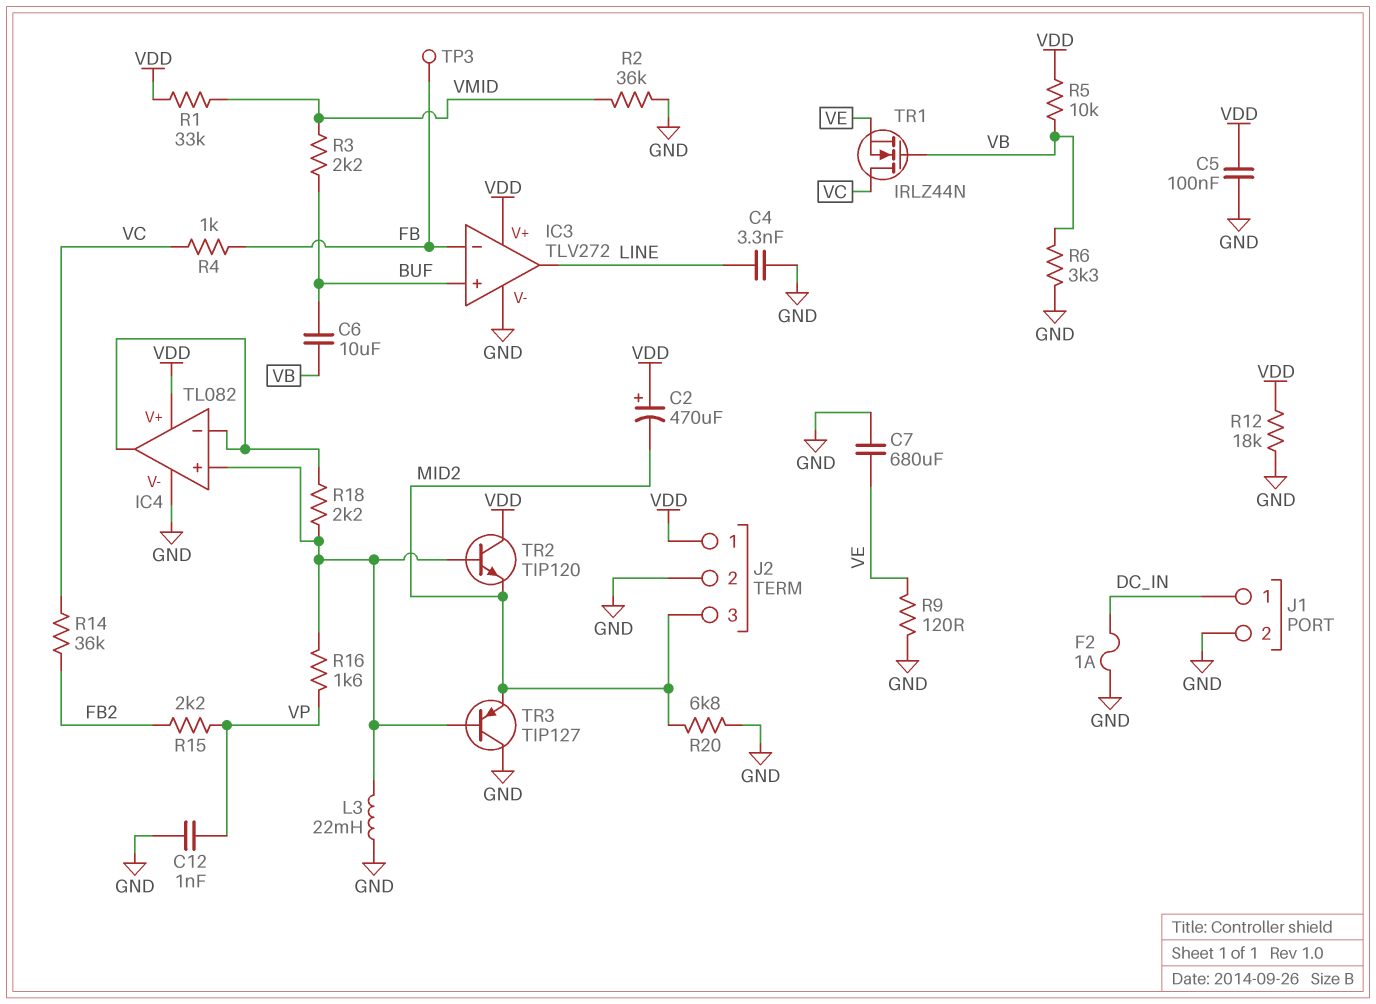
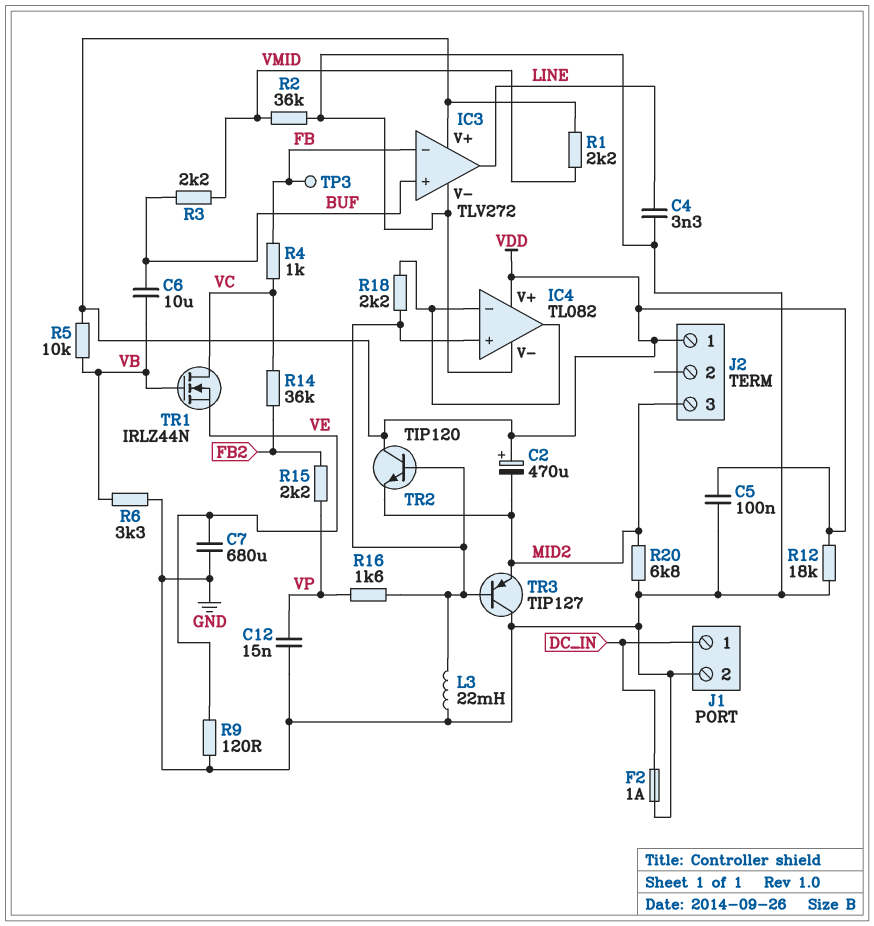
C12: 1nF (GND, VP) -> 15nF (GND, VP)
J2 pin 2: GND -> none
R1: 33k (VDD, VMID) -> 2.2k (VDD, VMID)

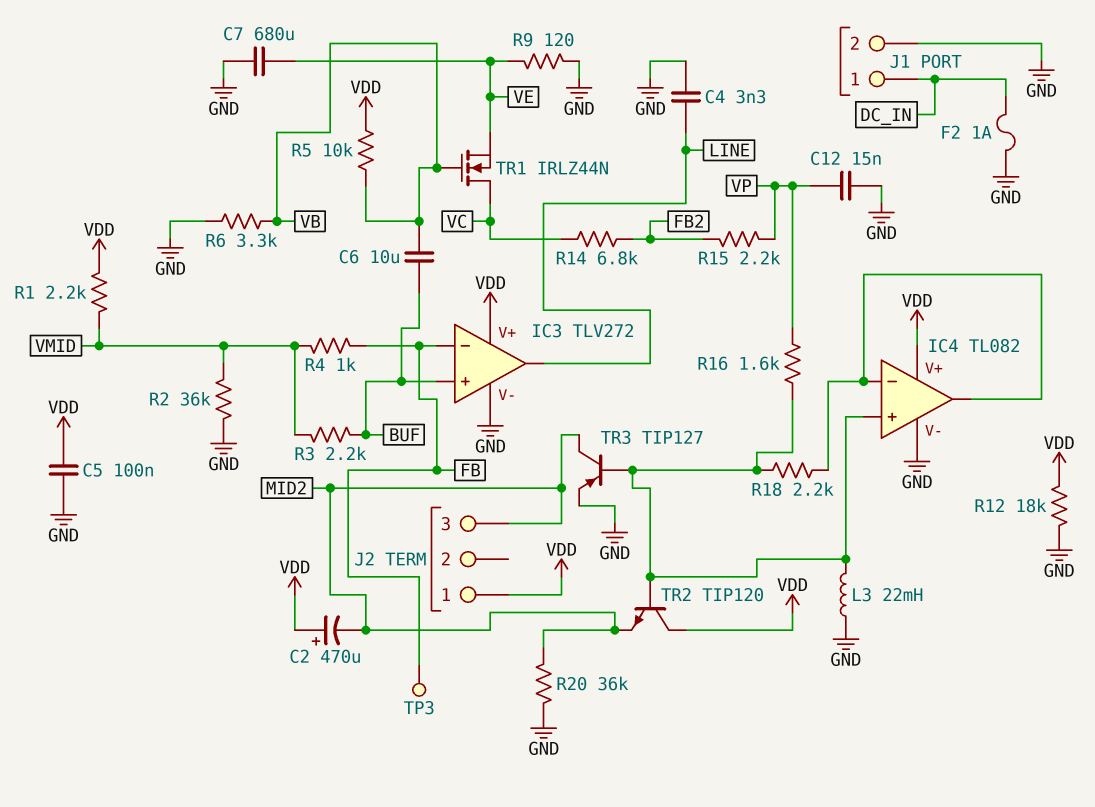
R4: 1k (FB, VC) -> 1k (FB, VMID)
R14: 36k (FB2, VC) -> 6.8k (FB2, VC)
R20: 6.8k (GND, MID2) -> 36k (GND, MID2)
TR3: PNP TIP127 (B IC4/in+, C GND, E MID2) -> PNP TIP127 (B IC4/in+, C MID2, E GND)

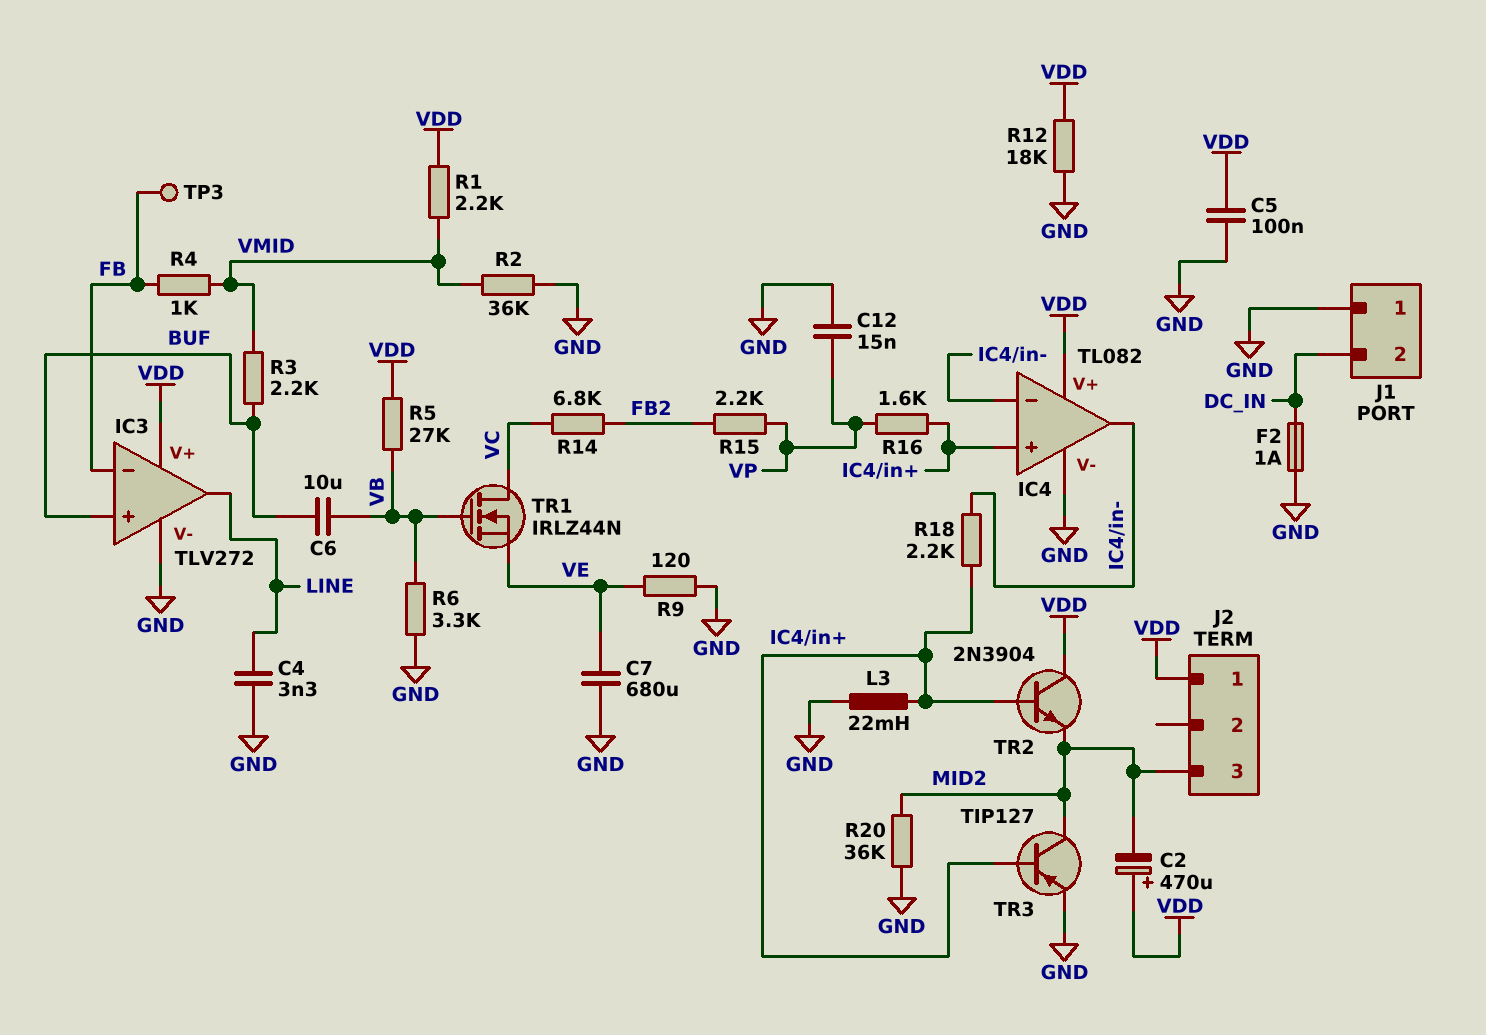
J1 pin 1: DC_IN -> GND
J1 pin 2: GND -> DC_IN
R5: 10k (VB, VDD) -> 27k (VB, VDD)
TR2: NPN TIP120 (B IC4/in+, C VDD, E MID2) -> NPN 2N3904 (B IC4/in+, C VDD, E MID2)

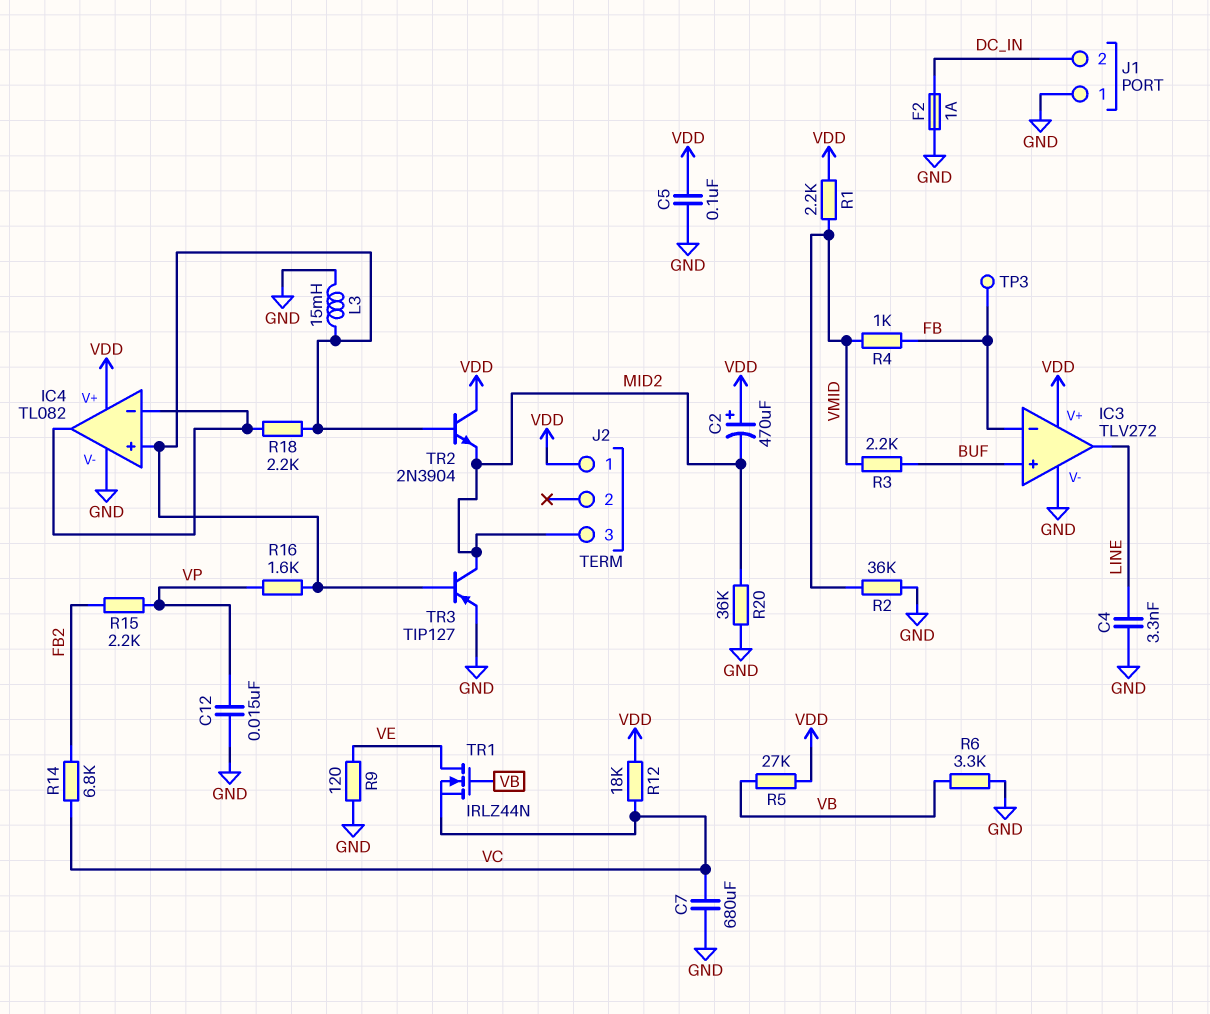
C6: 10uF (BUF, VB) -> none
C7: 680uF (GND, VE) -> 680uF (GND, VC)
L3: 22mH (GND, IC4/in+) -> 15mH (GND, IC4/in+)
R12: 18k (GND, VDD) -> 18k (VC, VDD)
TR1: NMOS IRLZ44N (G VB, D VC, S VE) -> NMOS IRLZ44N (G VB, D VE, S VC)

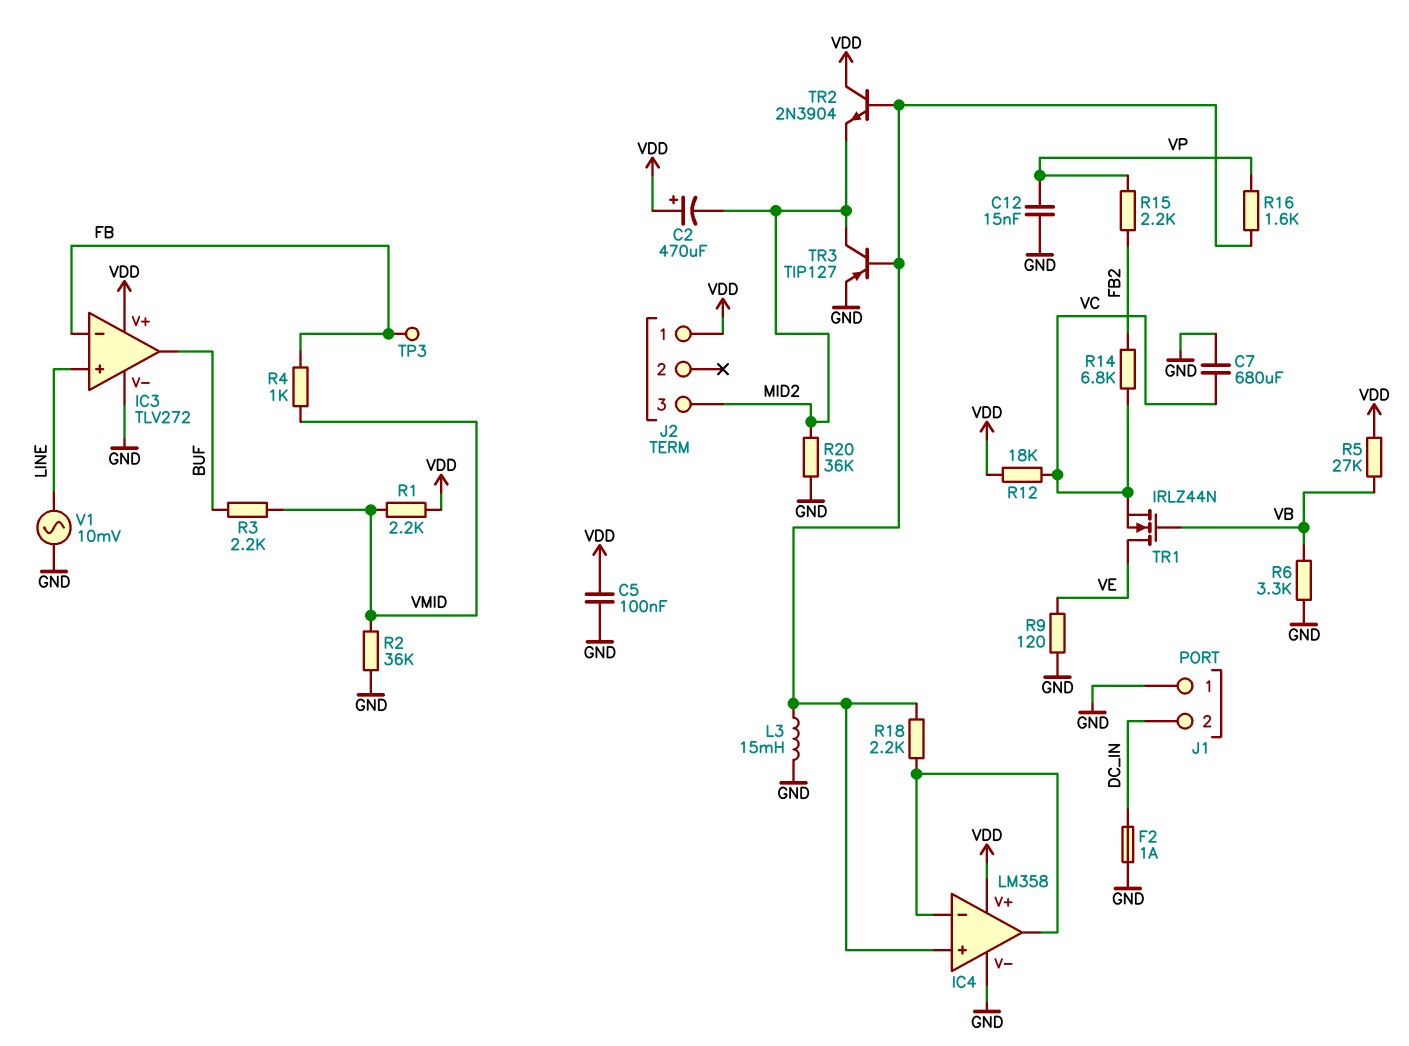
C4: 3.3nF (GND, LINE) -> none
IC3 pin in+: BUF -> LINE
IC3 pin out: LINE -> BUF
IC4: TL082 -> LM358
V1: none -> AC 10mV (GND, LINE)

